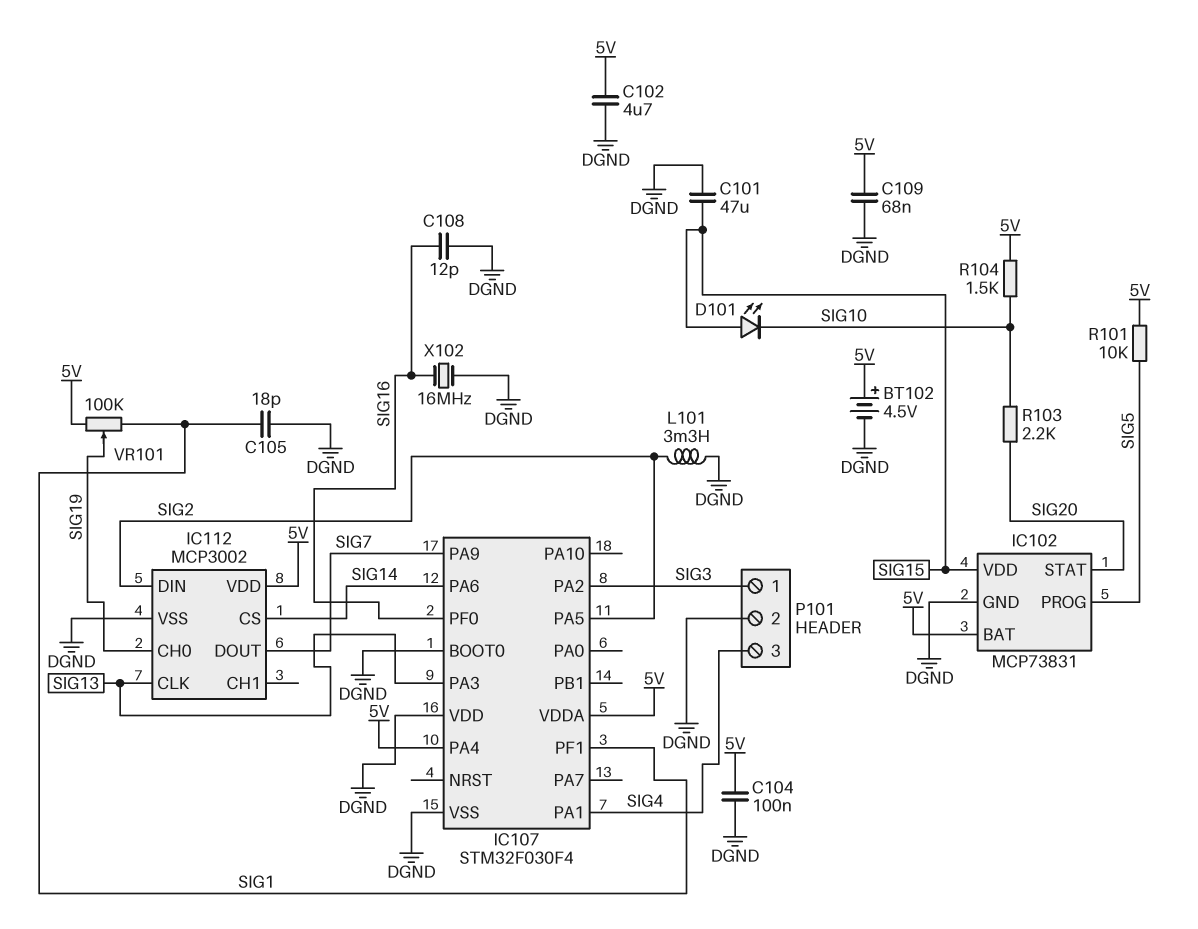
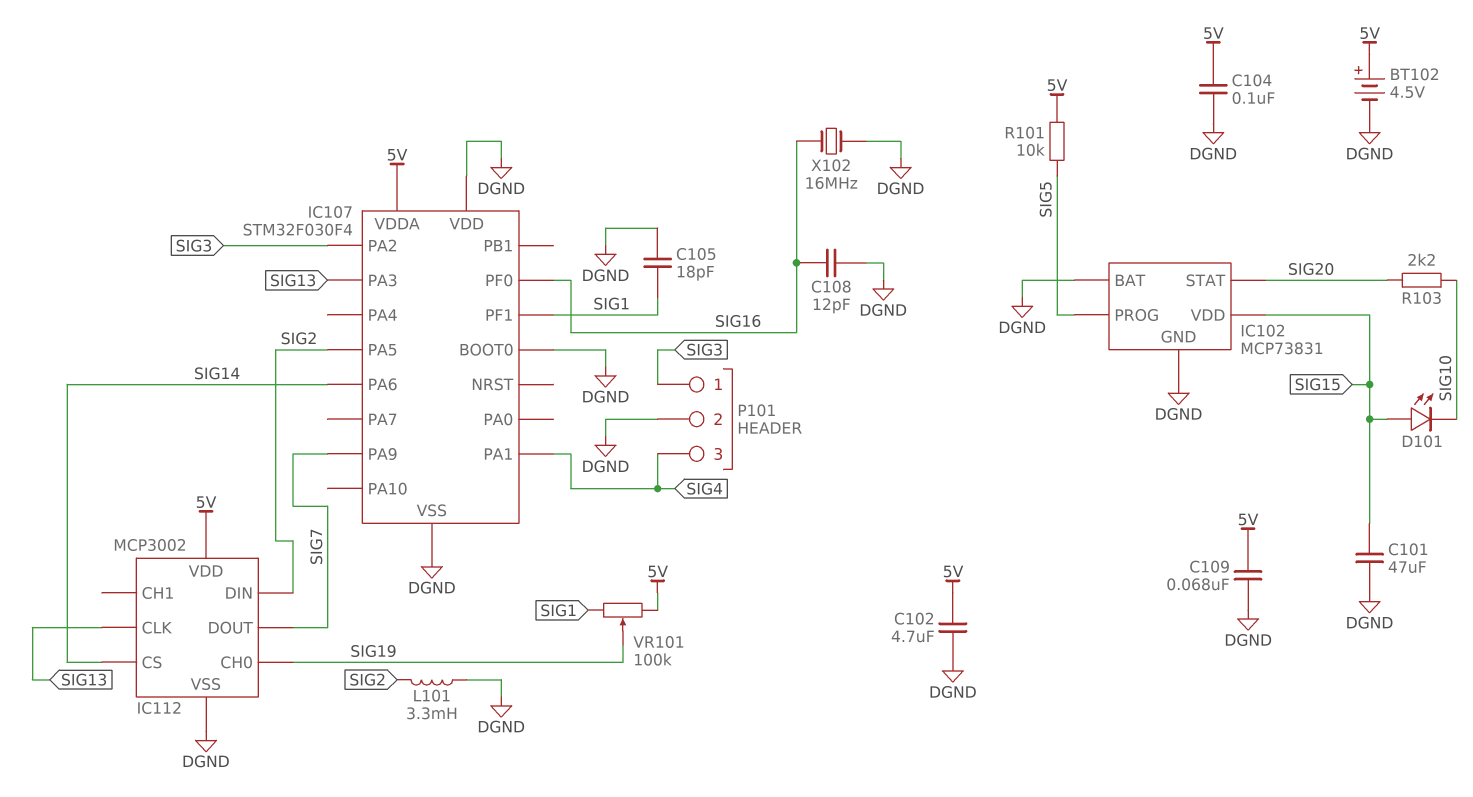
IC102 pin BAT: 5V -> DGND
IC107 pin PA4: 5V -> none
R104: 1.5k (5V, SIG10) -> none

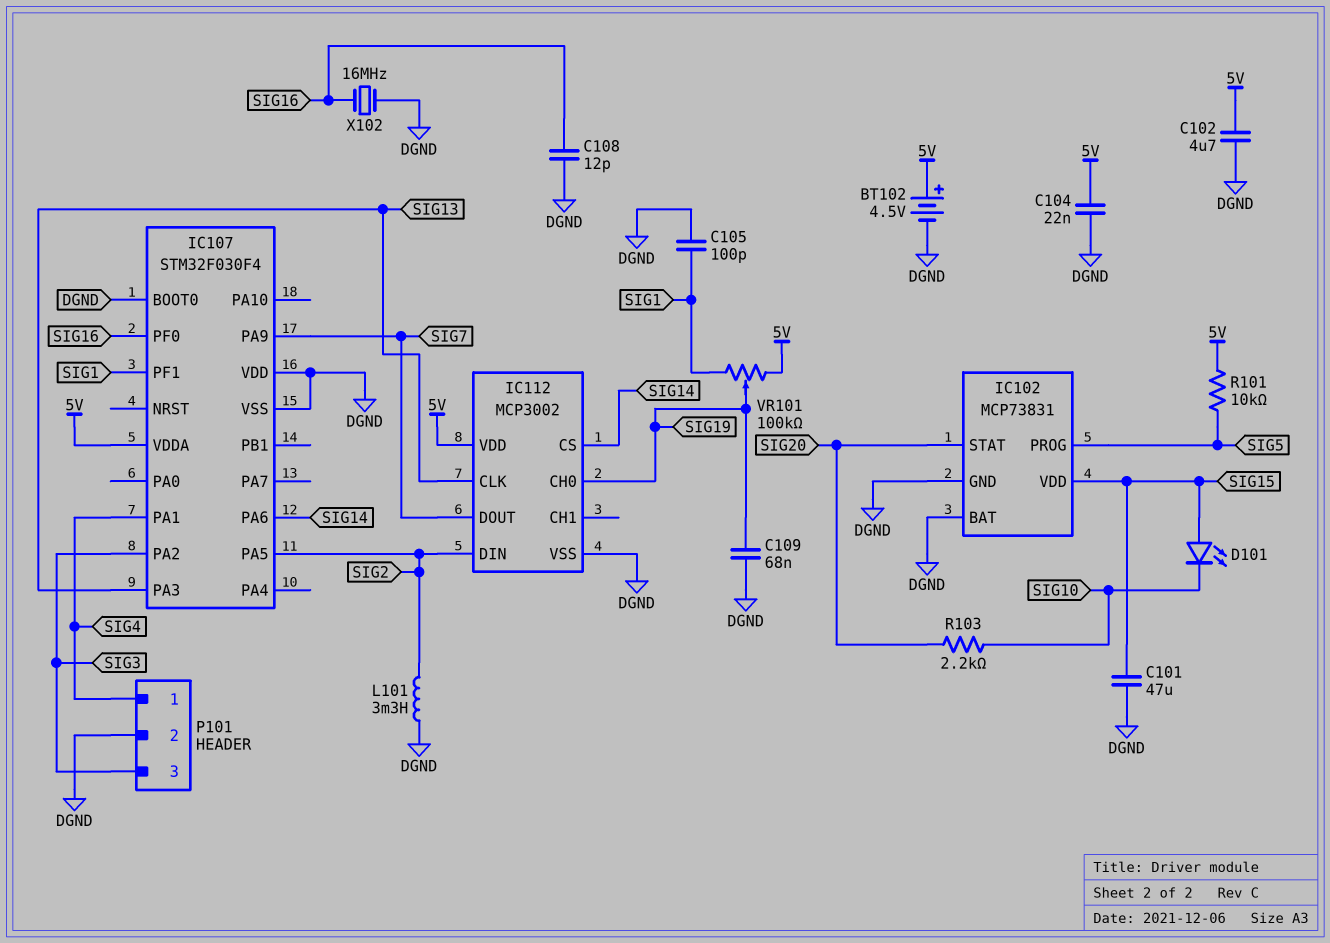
C104: 100nF (5V, DGND) -> 22nF (5V, DGND)
C105: 18pF (DGND, SIG1) -> 100pF (DGND, SIG1)
C109: 68nF (5V, DGND) -> 68nF (DGND, SIG19)
P101 pin 1: SIG3 -> SIG4
P101 pin 3: SIG4 -> SIG3

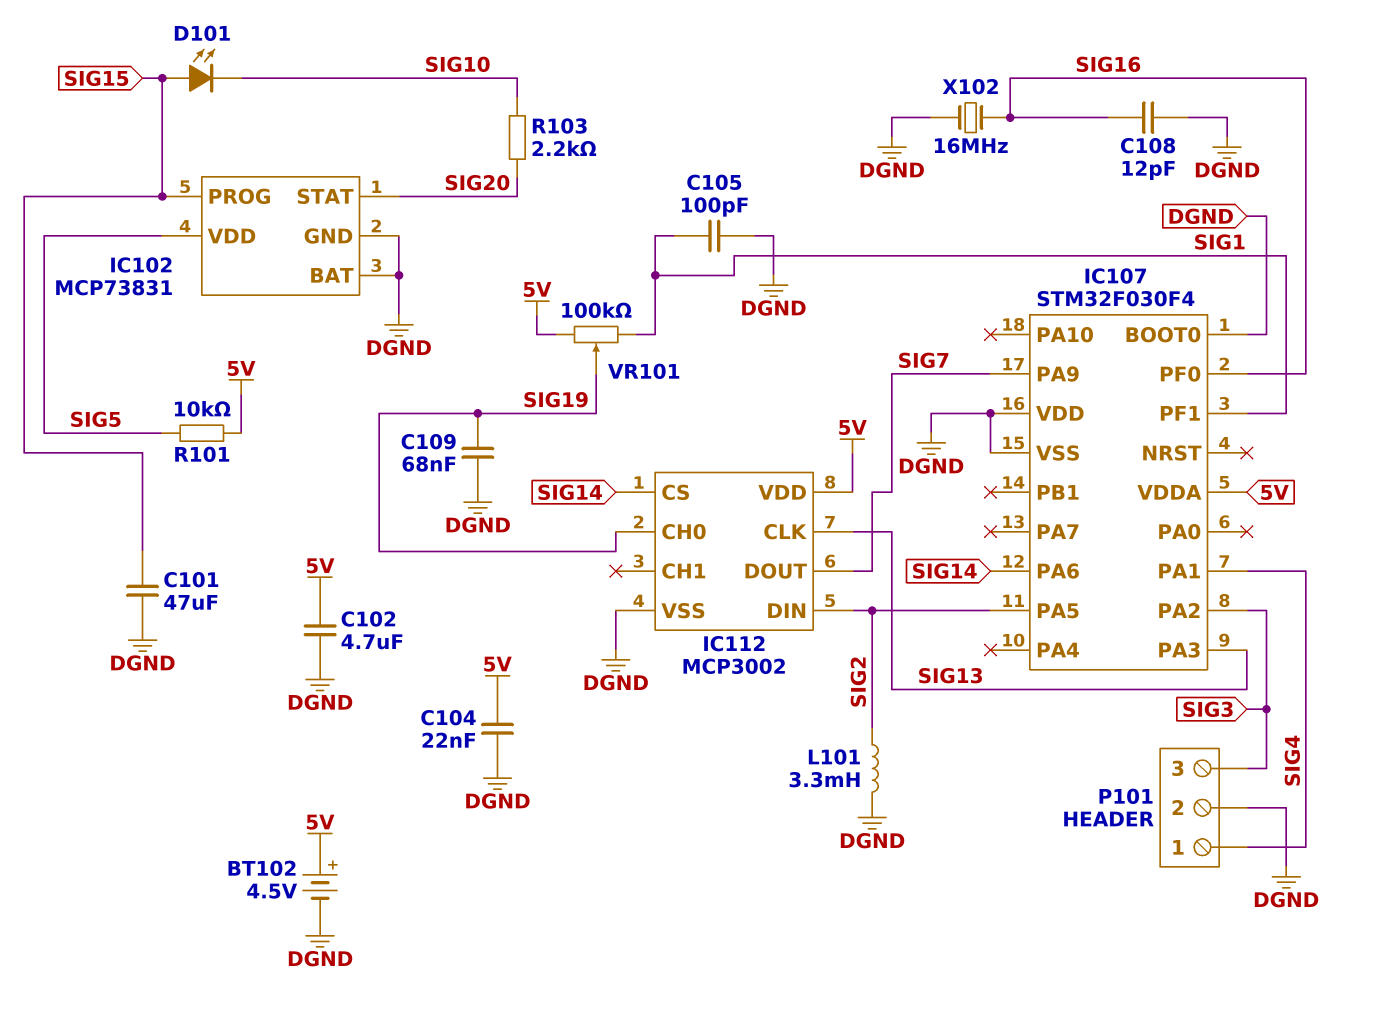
IC102 pin PROG: SIG5 -> SIG15
IC102 pin VDD: SIG15 -> SIG5

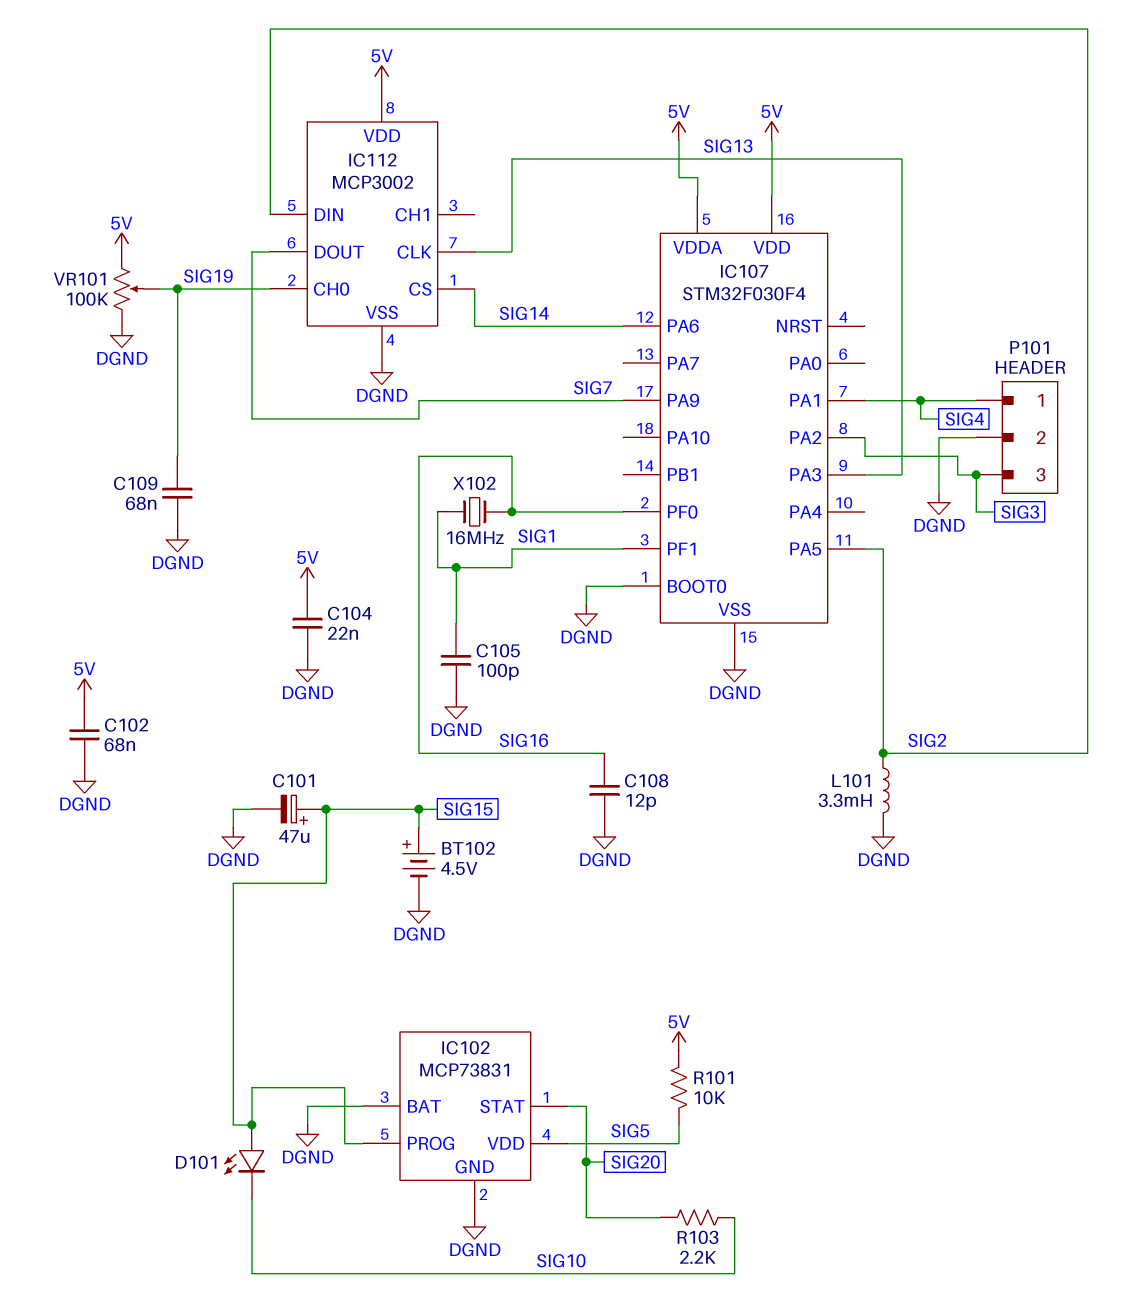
BT102: 4.5V (plus 5V, minus DGND) -> 4.5V (plus SIG15, minus DGND)
C101: 47uF (DGND, SIG15) -> 47uF (plus SIG15, minus DGND)
C102: 4.7uF (5V, DGND) -> 68nF (5V, DGND)
IC107 pin VDD: DGND -> 5V
VR101: 100k (5V, SIG1, wiper SIG19) -> 100k (5V, DGND, wiper SIG19)
X102: 16MHz (DGND, SIG16) -> 16MHz (SIG1, SIG16)

